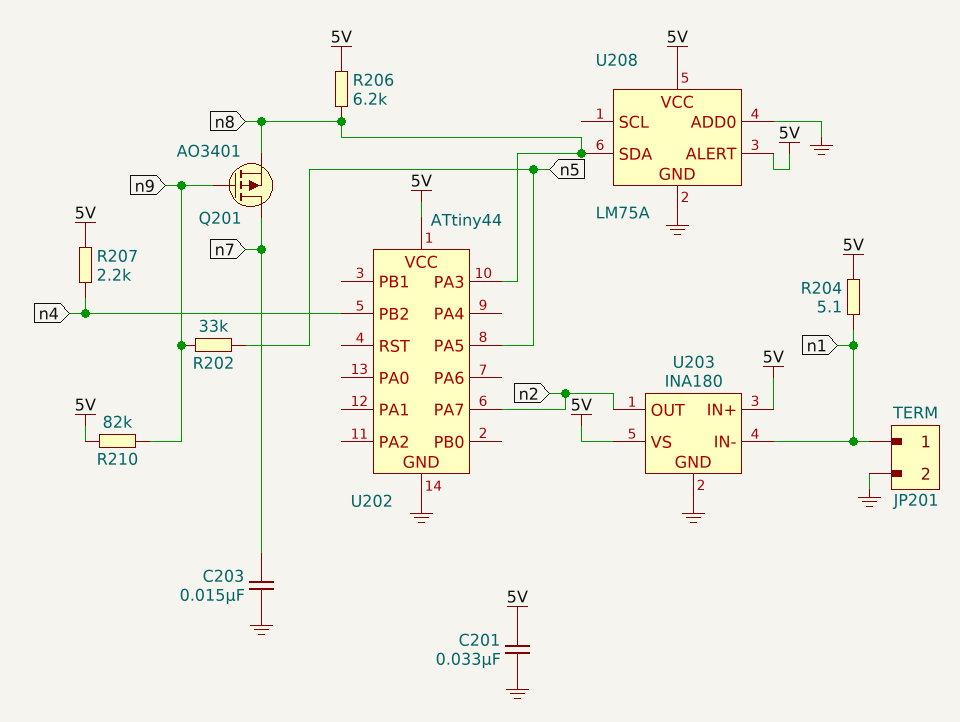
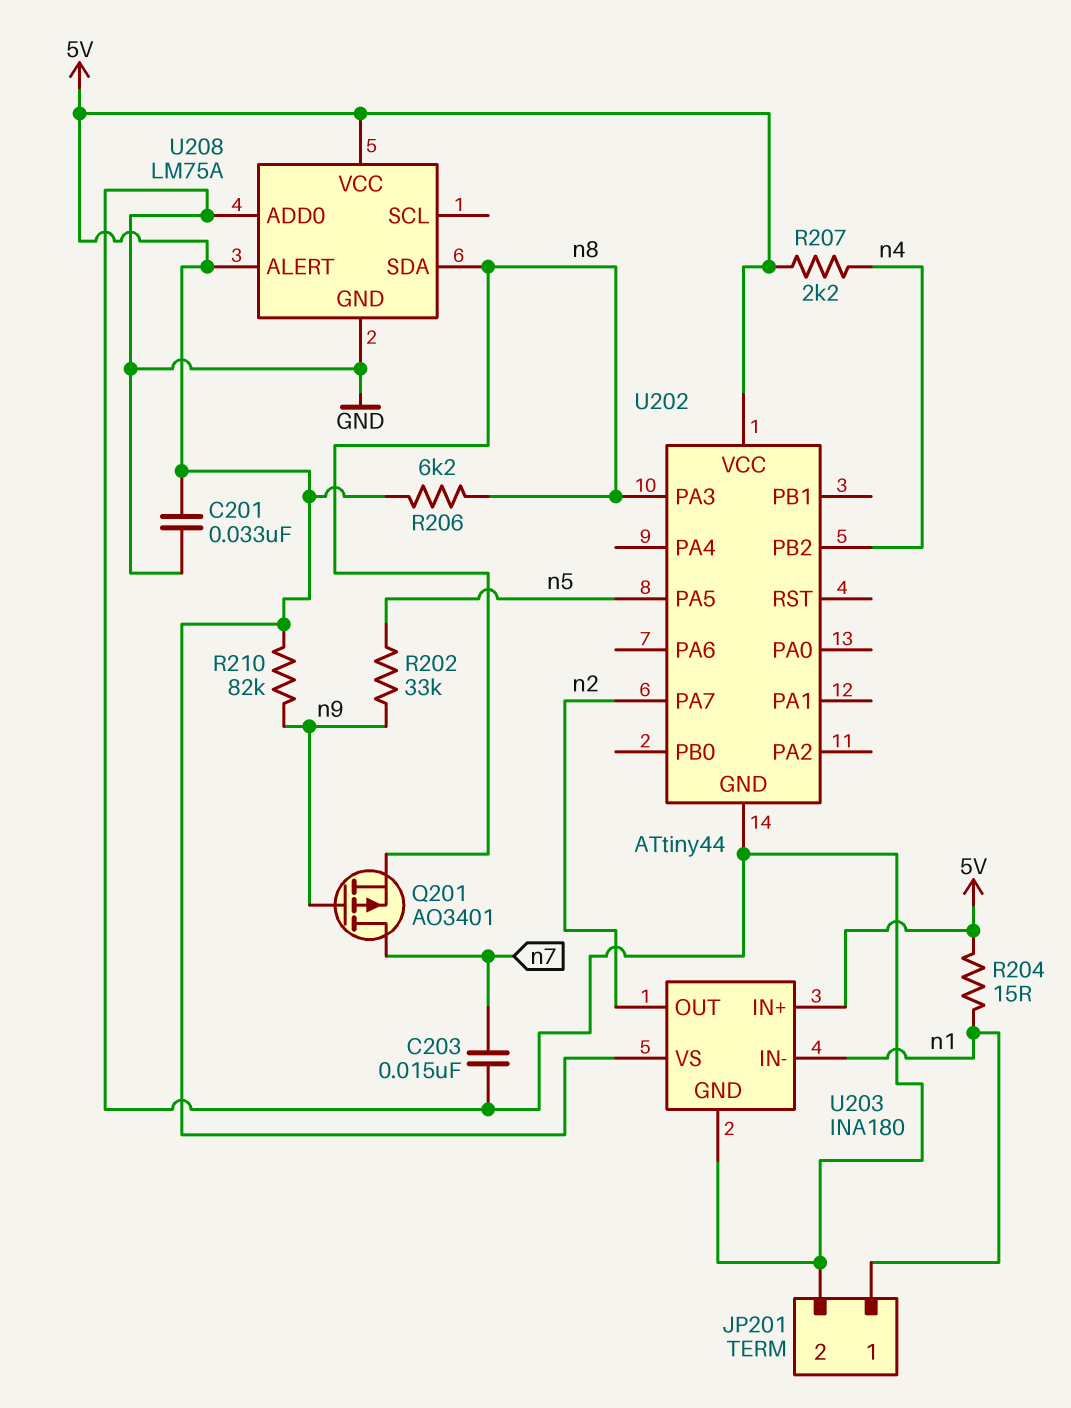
R204: 5.1 (5V, n1) -> 15 (5V, n1)

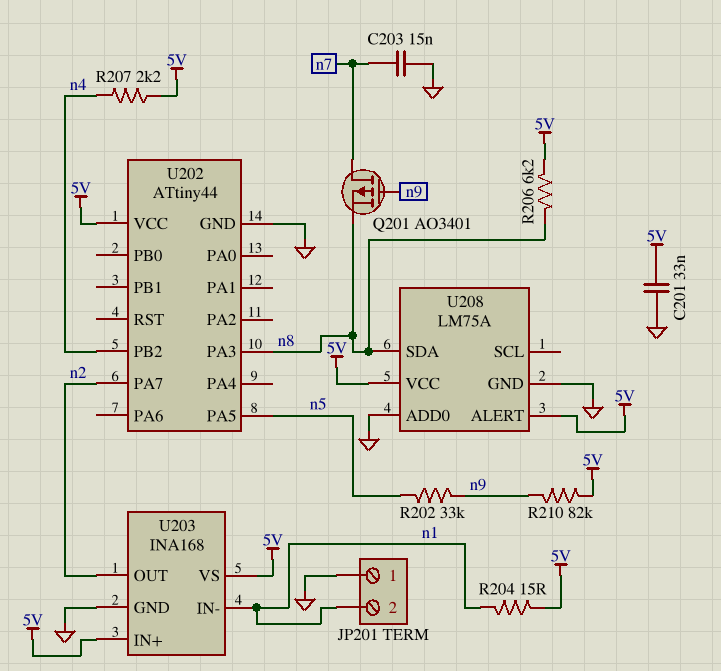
JP201 pin 1: n1 -> GND
JP201 pin 2: GND -> n1
U203: INA180 -> INA168

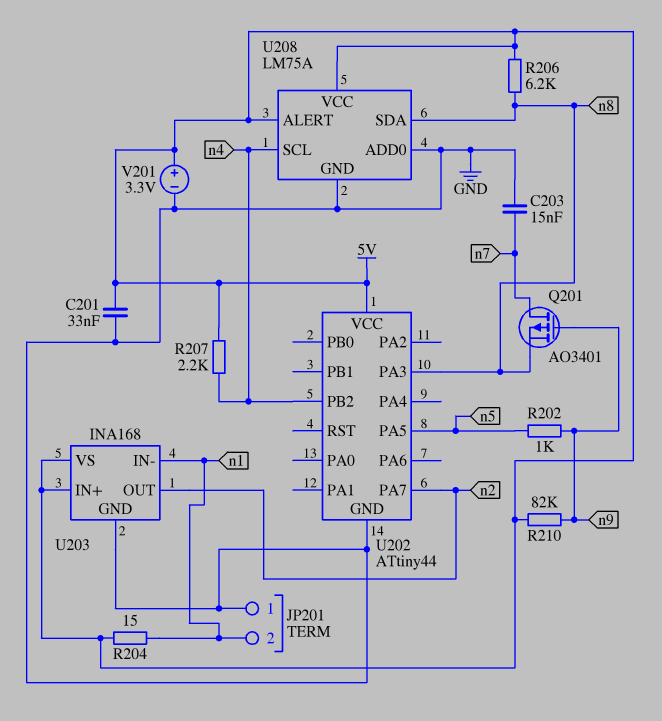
R202: 33k (n5, n9) -> 1k (n5, n9)
U208 pin SCL: none -> n4
V201: none -> 3.3V (plus 5V, minus GND)

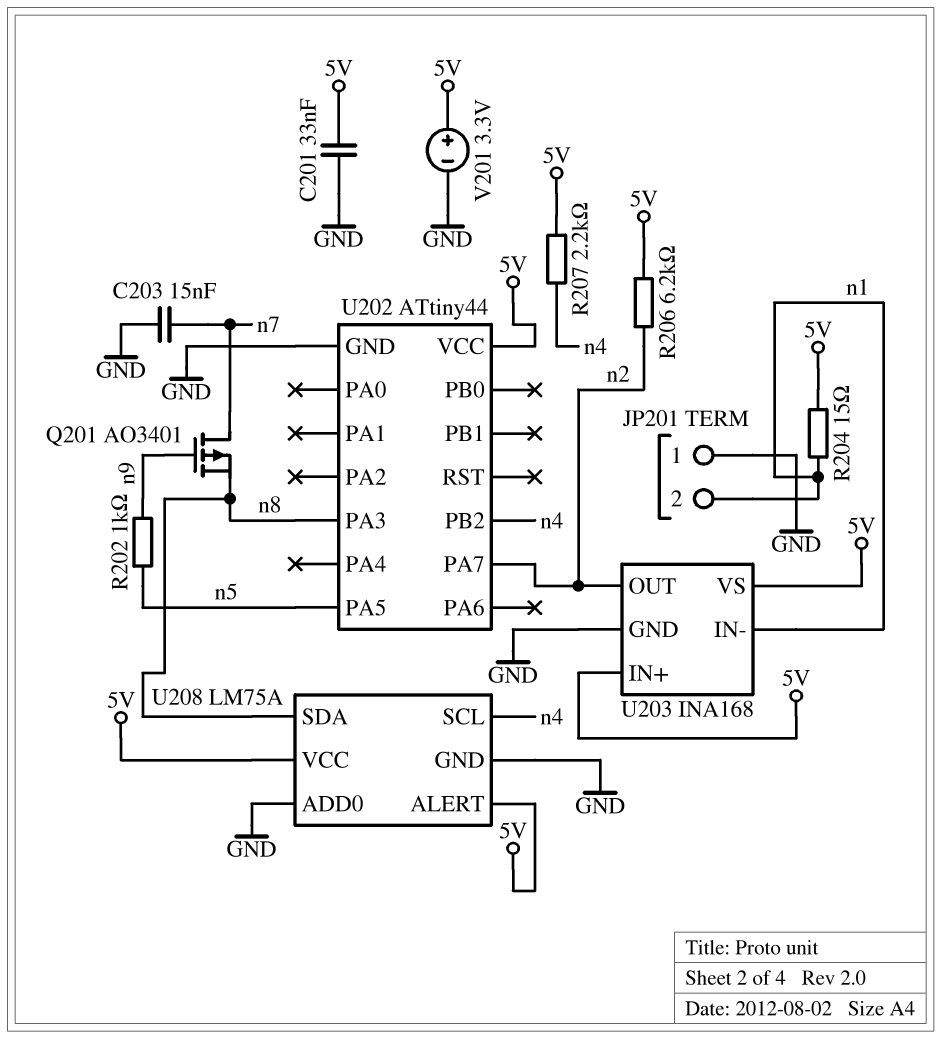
R206: 6.2k (5V, n8) -> 6.2k (5V, n2)
R210: 82k (5V, n9) -> none

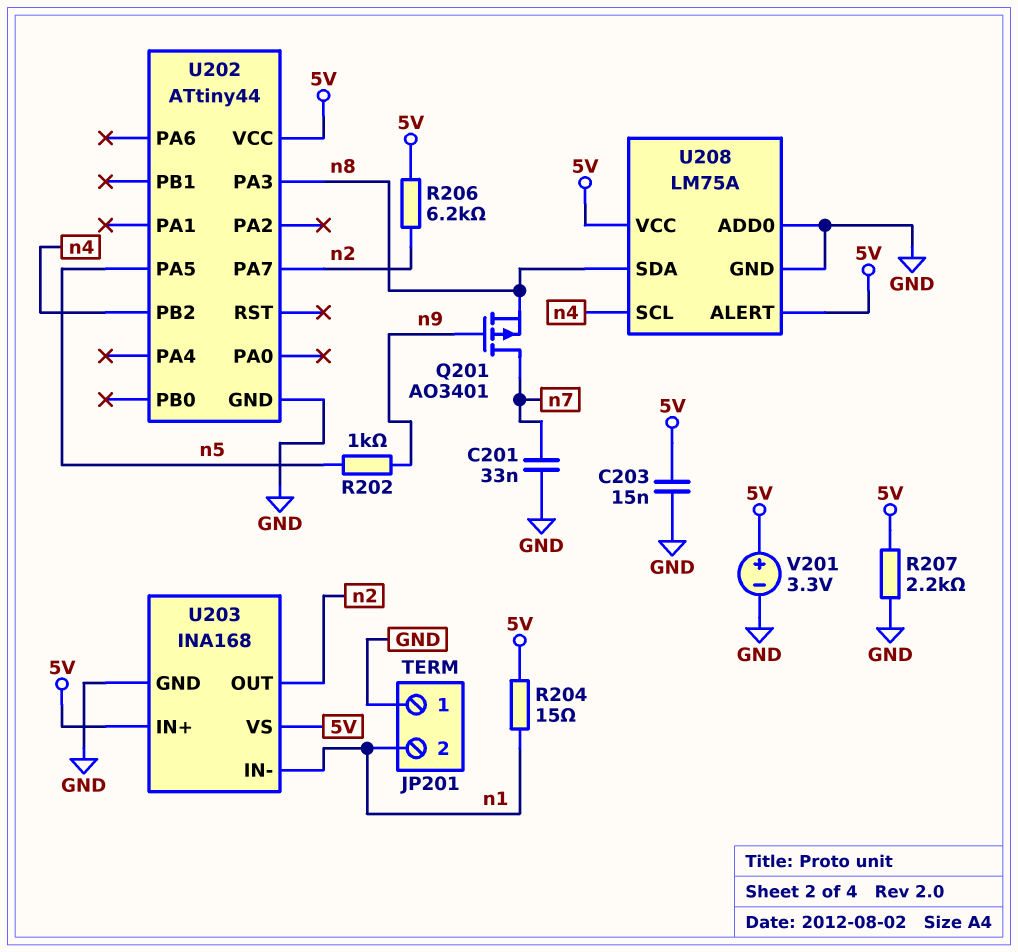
C201: 33nF (5V, GND) -> 33nF (GND, n7)
C203: 15nF (GND, n7) -> 15nF (5V, GND)
R207: 2.2k (5V, n4) -> 2.2k (5V, GND)

